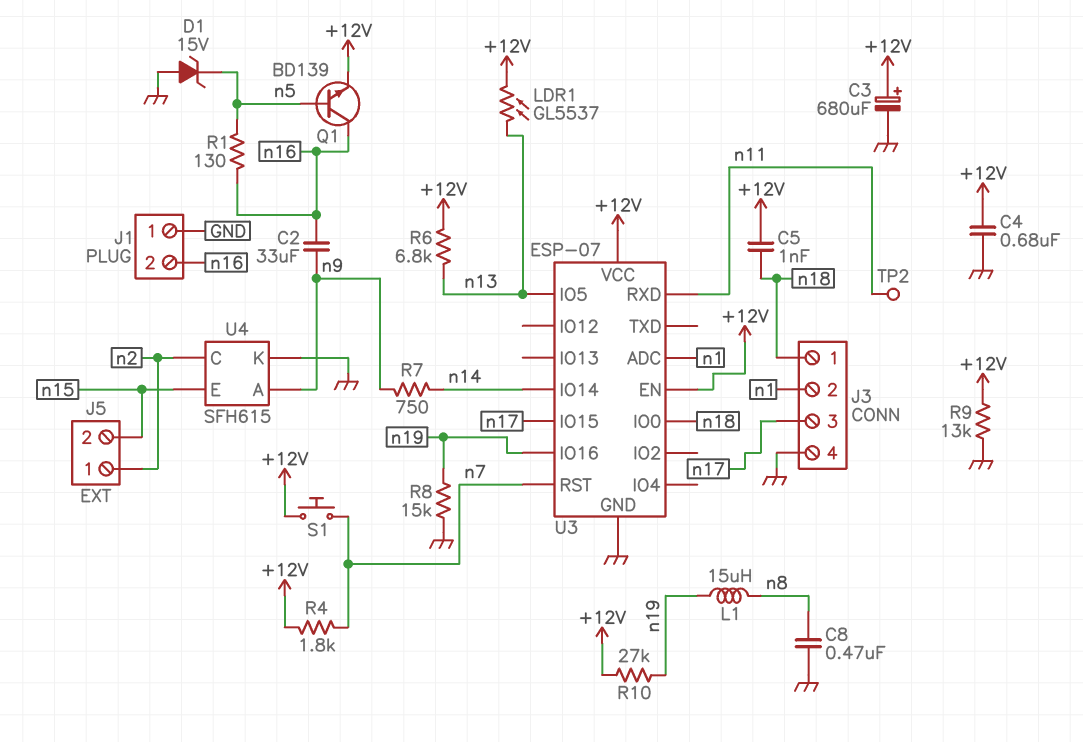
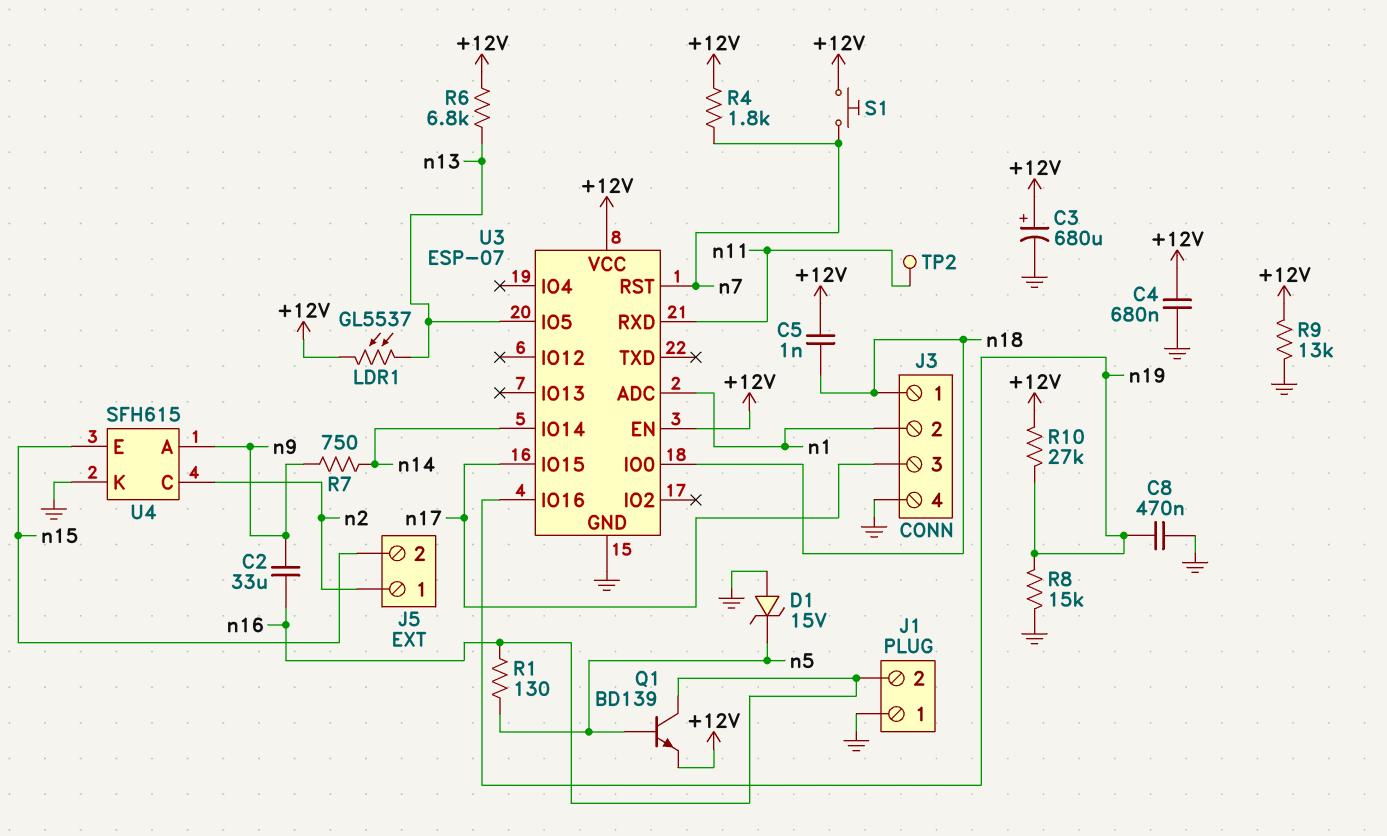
C8: 470nF (GND, n8) -> 470nF (GND, n19)
L1: 15uH (n8, n19) -> none

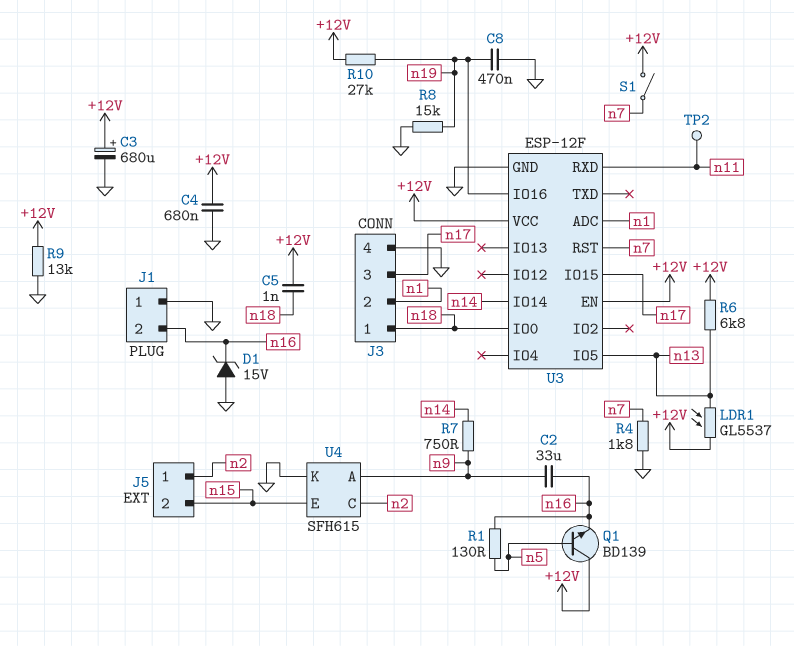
D1: zener 15V (A GND, K n5) -> zener 15V (A GND, K n16)
Q1: NPN BD139 (B n5, C n16, E +12V) -> NPN BD139 (B n5, C +12V, E n16)
R4: 1.8k (+12V, n7) -> 1.8k (GND, n7)
S1: button (+12V, n7) -> switch (+12V, n7)
U3: ESP-07 -> ESP-12F

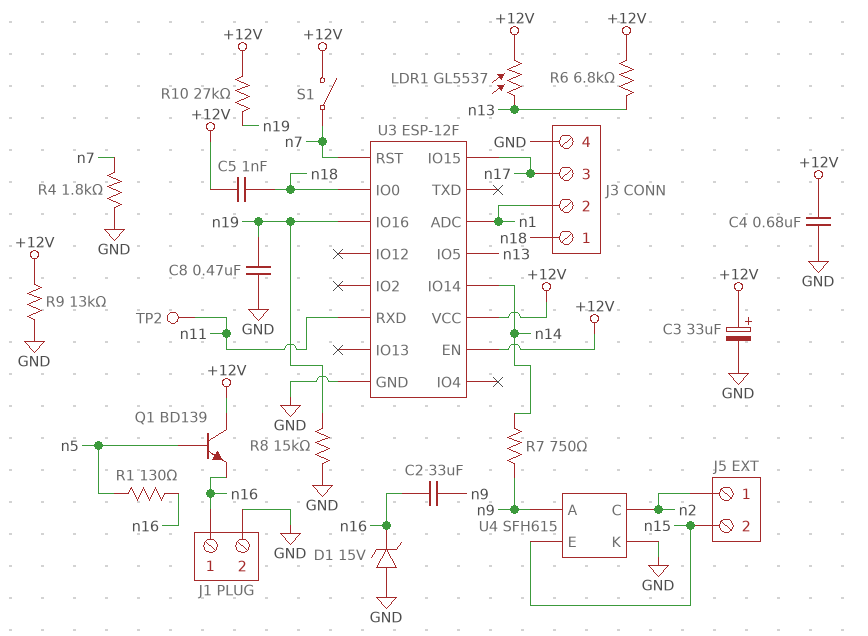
C3: 680uF (plus +12V, minus GND) -> 33uF (plus +12V, minus GND)
J1 pin 1: GND -> n16
J1 pin 2: n16 -> GND

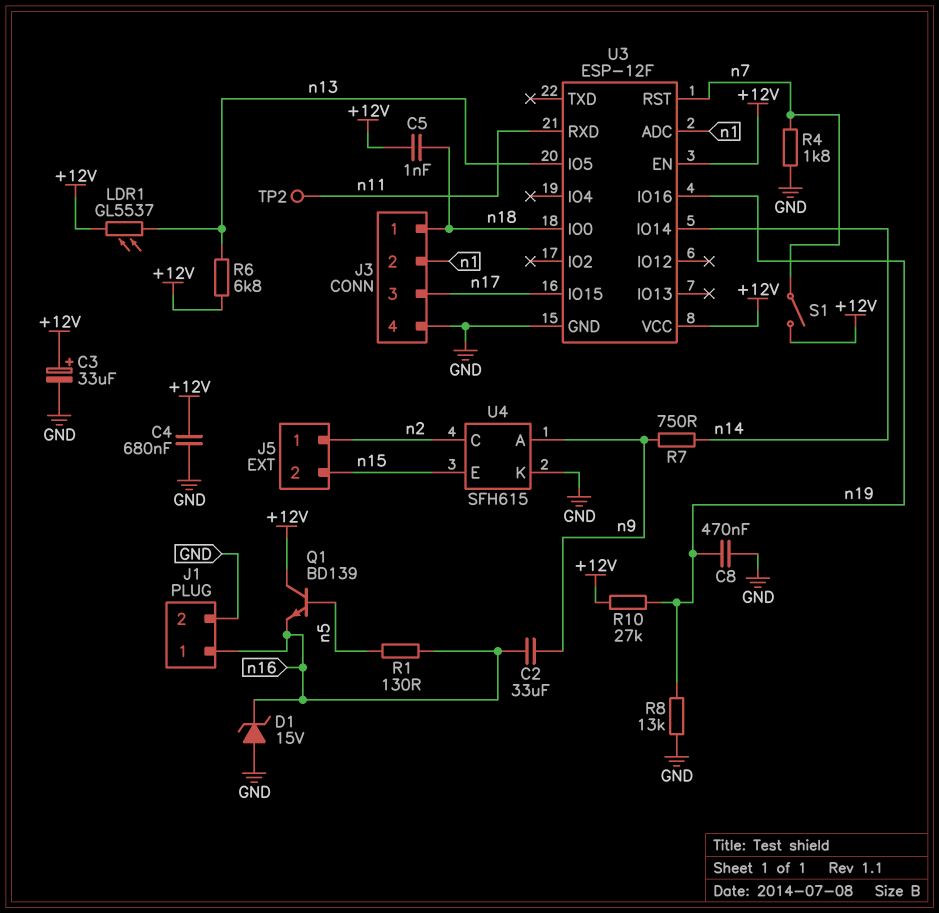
R8: 15k (GND, n19) -> 13k (GND, n19)
R9: 13k (+12V, GND) -> none

